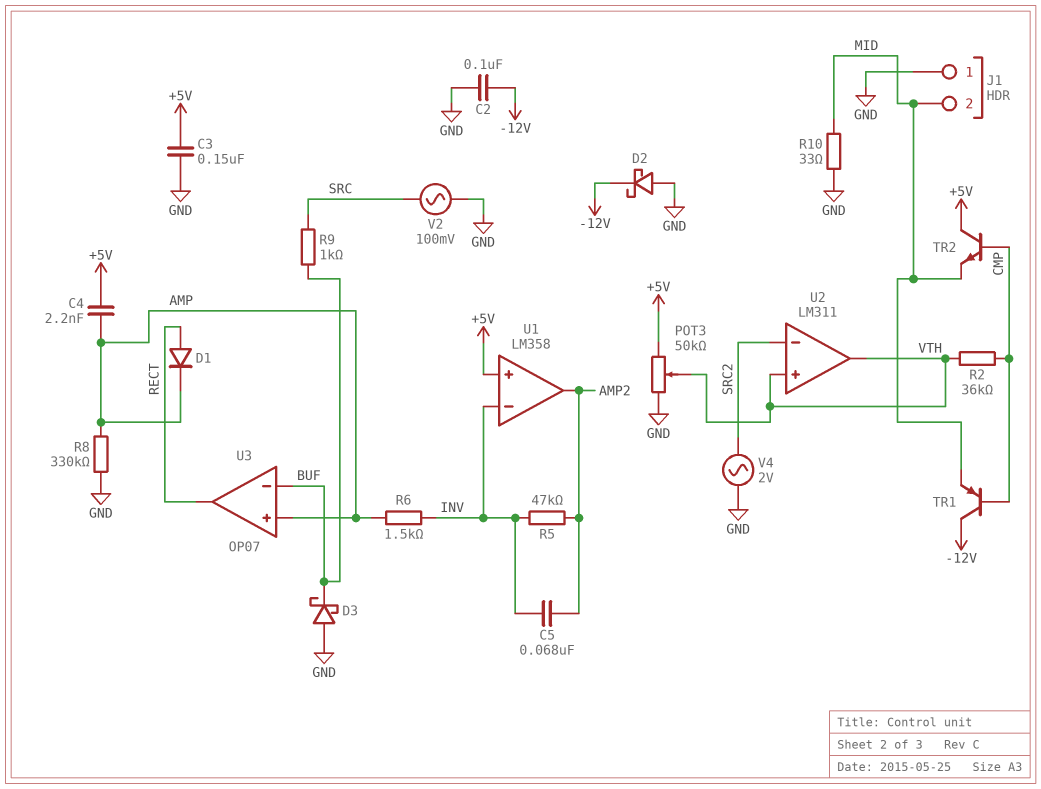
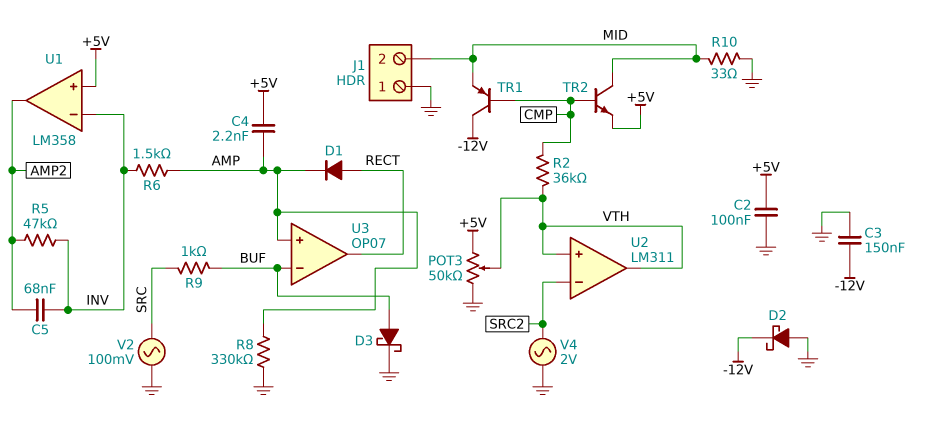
C2: 100nF (-12V, GND) -> 100nF (+5V, GND)
C3: 150nF (+5V, GND) -> 150nF (-12V, GND)
D3: schottky (A GND, K BUF) -> schottky (A BUF, K GND)
TR2: NPN (B CMP, C +5V, E MID) -> NPN (B CMP, C MID, E +5V)

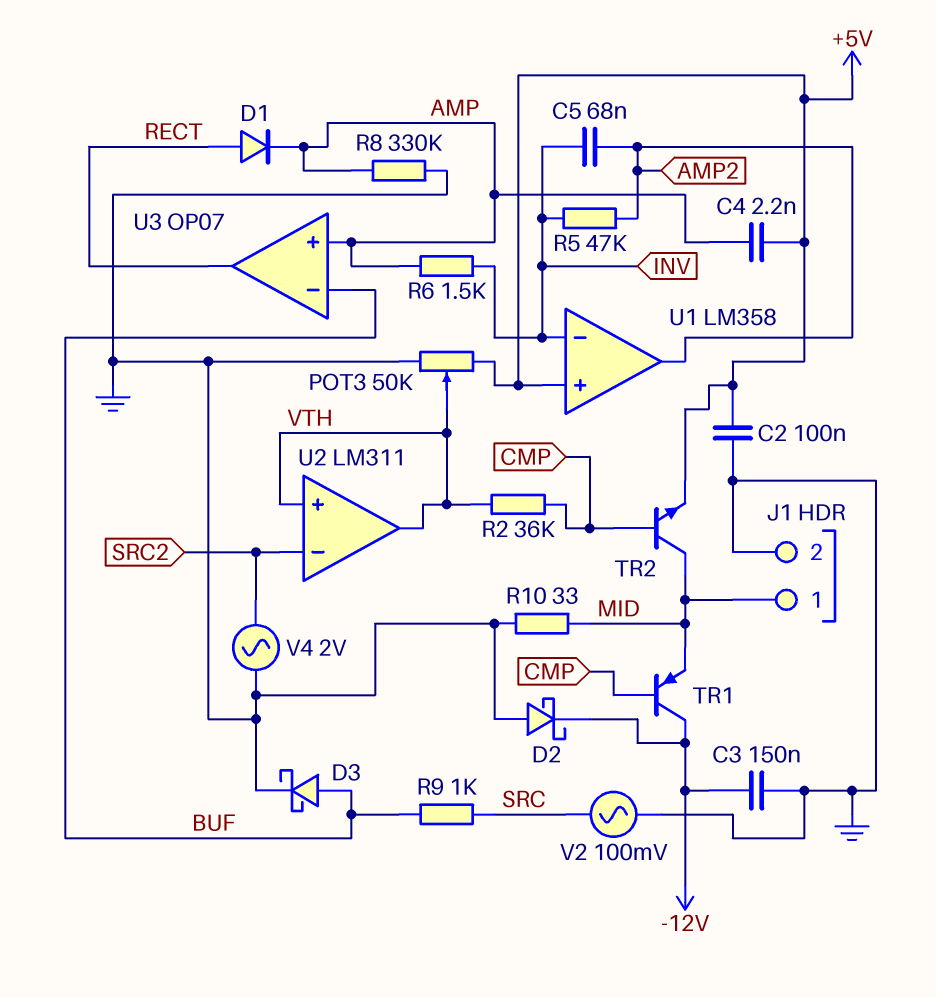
J1 pin 1: GND -> MID
J1 pin 2: MID -> GND

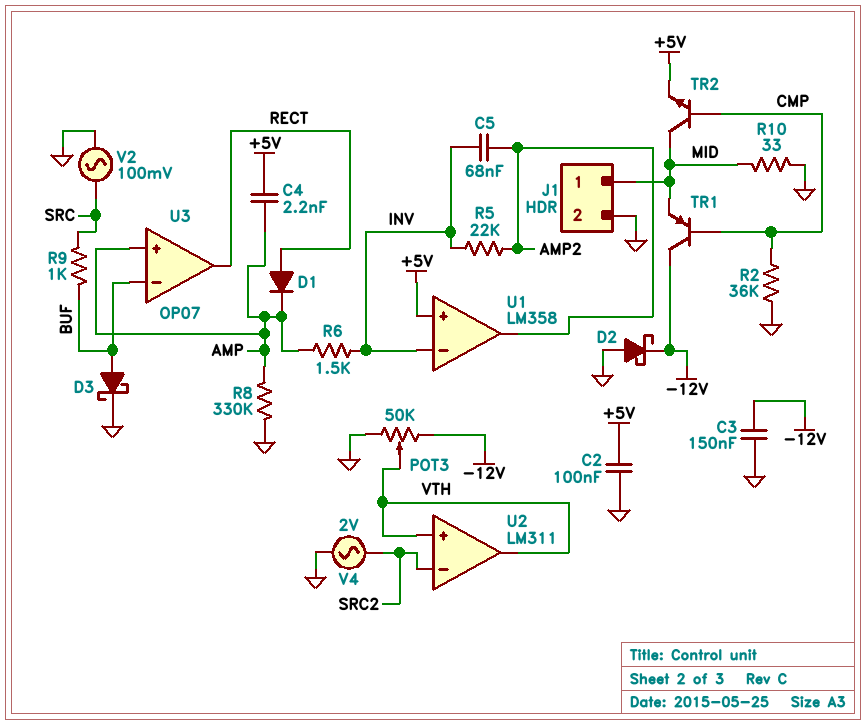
POT3: 50k (+5V, GND, wiper VTH) -> 50k (-12V, GND, wiper VTH)
R2: 36k (CMP, VTH) -> 36k (CMP, GND)
R5: 47k (AMP2, INV) -> 22k (AMP2, INV)

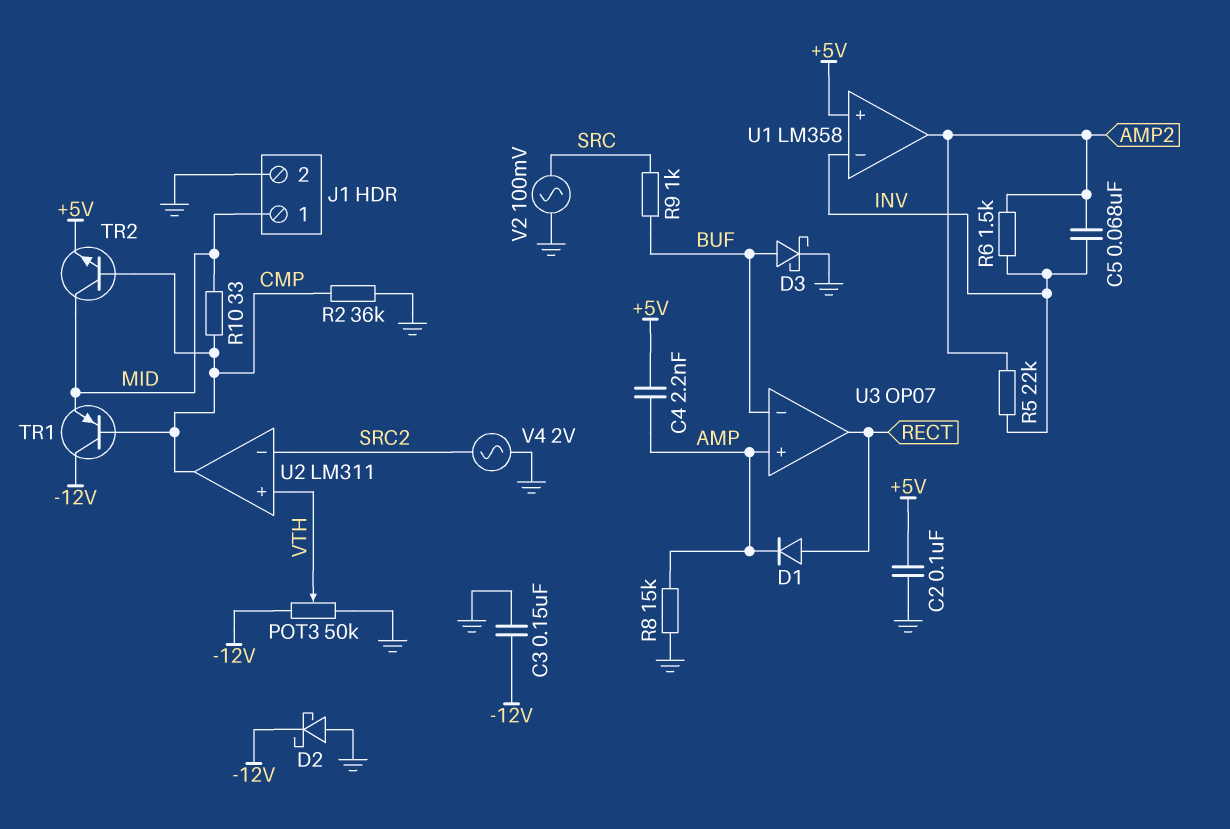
R6: 1.5k (AMP, INV) -> 1.5k (AMP2, INV)
R8: 330k (AMP, GND) -> 15k (AMP, GND)
R10: 33 (GND, MID) -> 33 (CMP, MID)
U2 pin out: VTH -> CMP

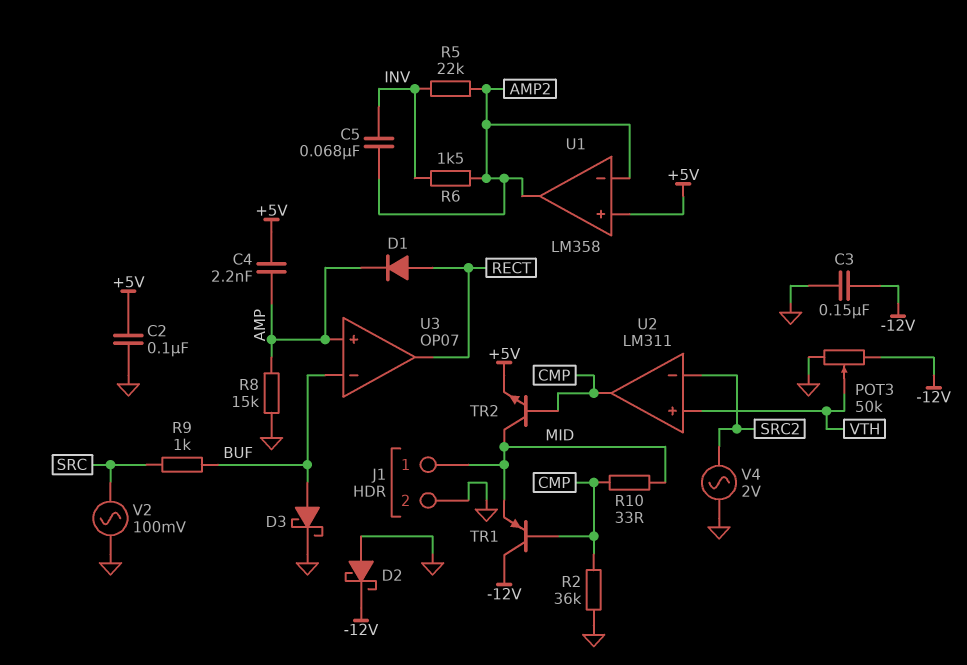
U1 pin in-: INV -> AMP2

